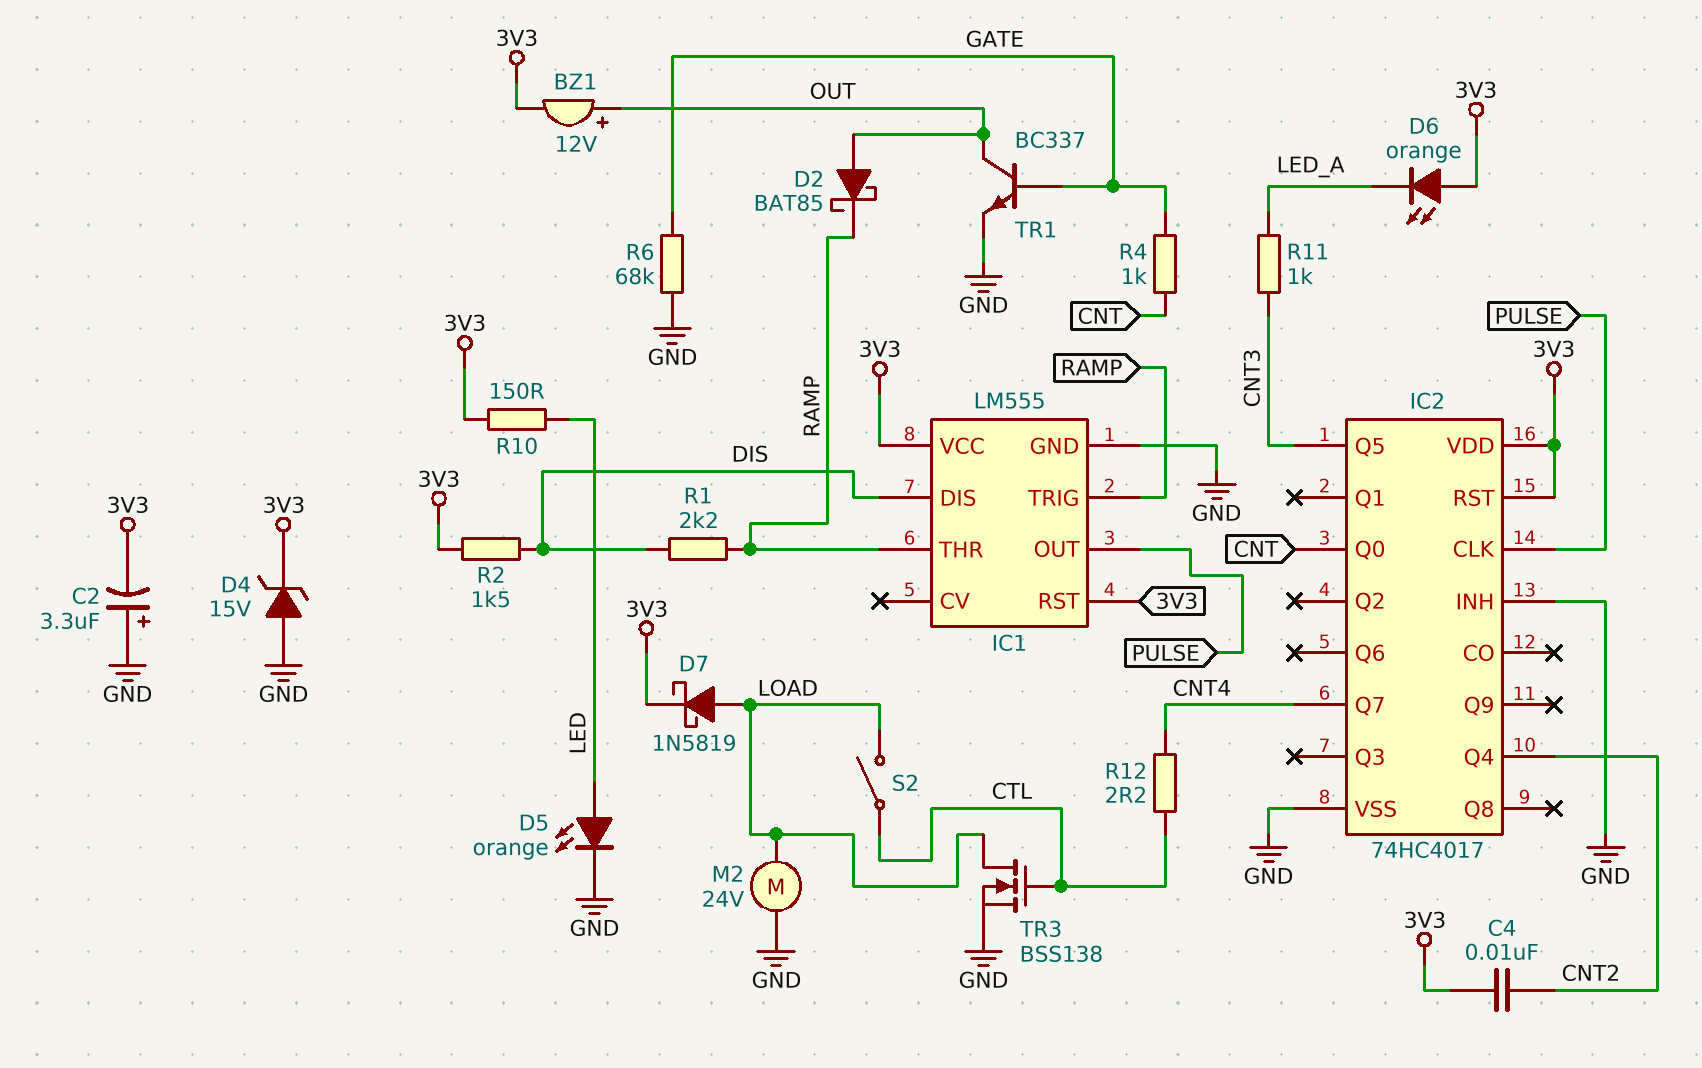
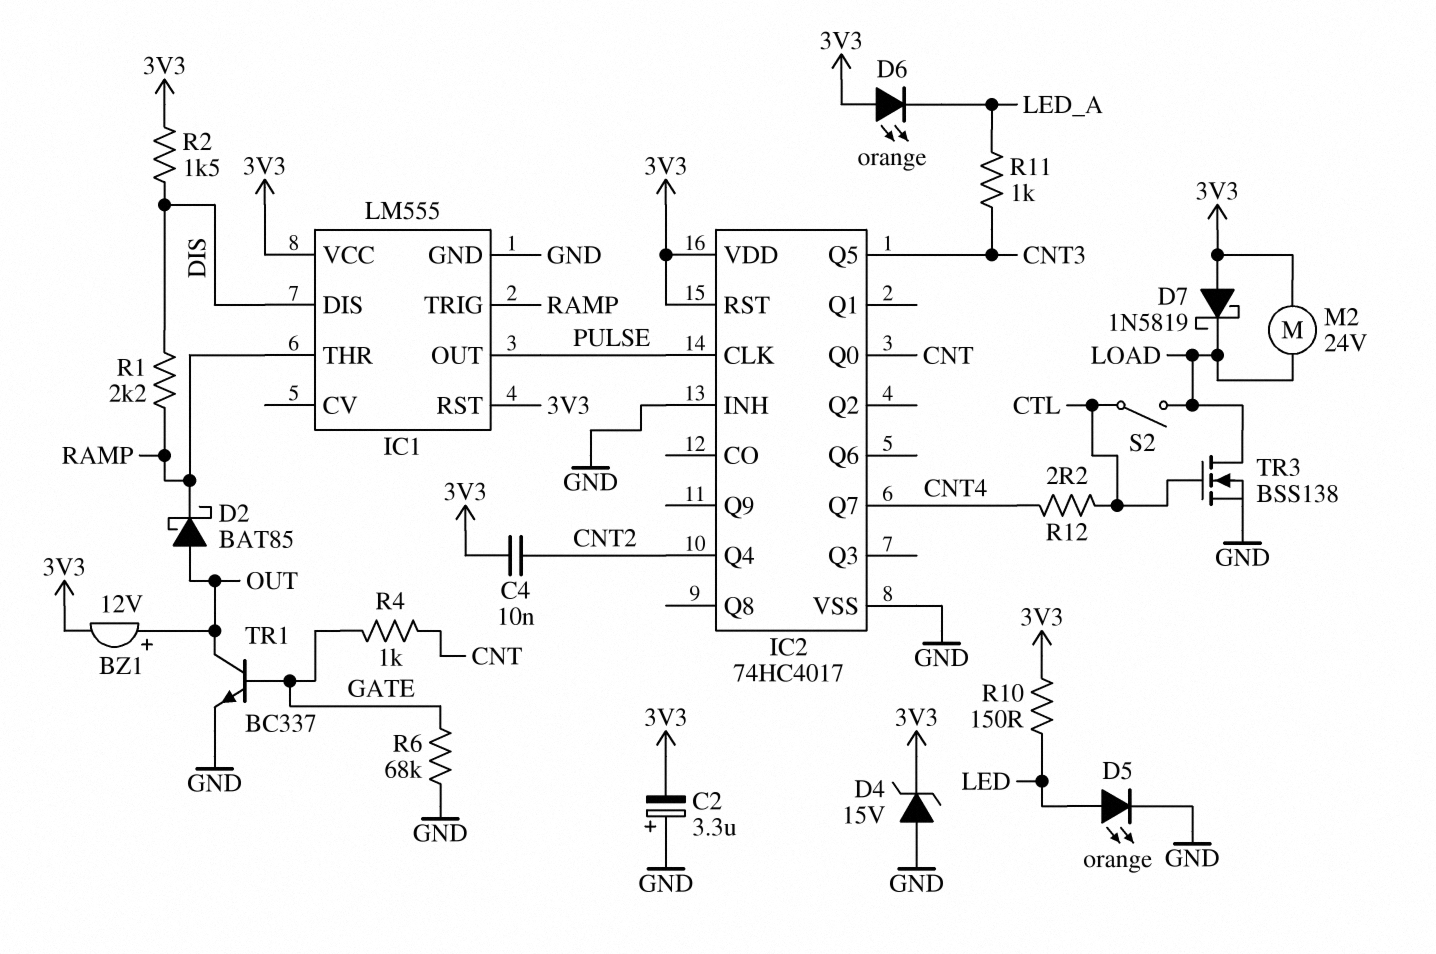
D7: schottky 1N5819 (A LOAD, K 3V3) -> schottky 1N5819 (A 3V3, K LOAD)
M2: motor 24V (GND, LOAD) -> motor 24V (3V3, LOAD)

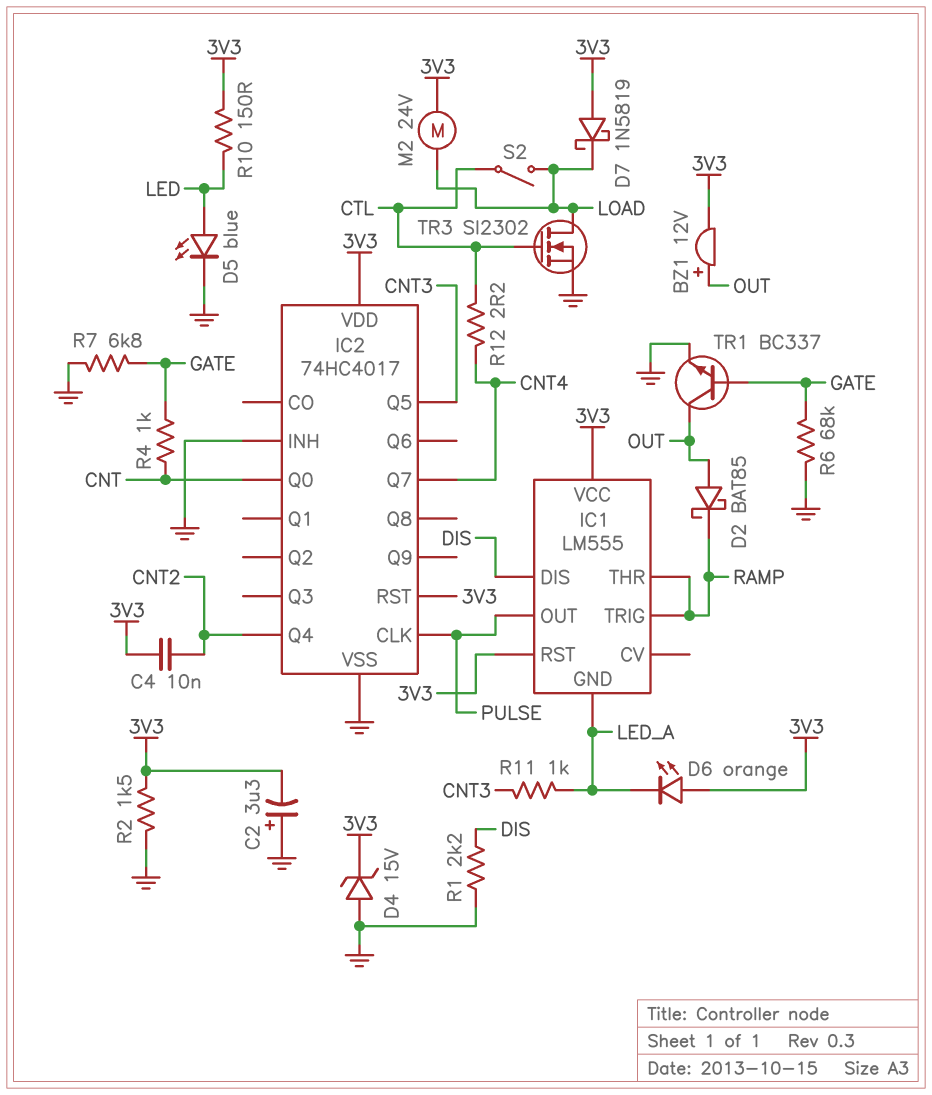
D5: LED orange (A LED, K GND) -> LED blue (A LED, K GND)
IC1 pin GND: GND -> LED_A
R1: 2.2k (DIS, RAMP) -> 2.2k (DIS, GND)
R2: 1.5k (3V3, DIS) -> 1.5k (3V3, GND)
R7: none -> 6.8k (GATE, GND)
TR3: NMOS BSS138 (G CTL, D LOAD, S GND) -> NMOS SI2302 (G CTL, D LOAD, S GND)

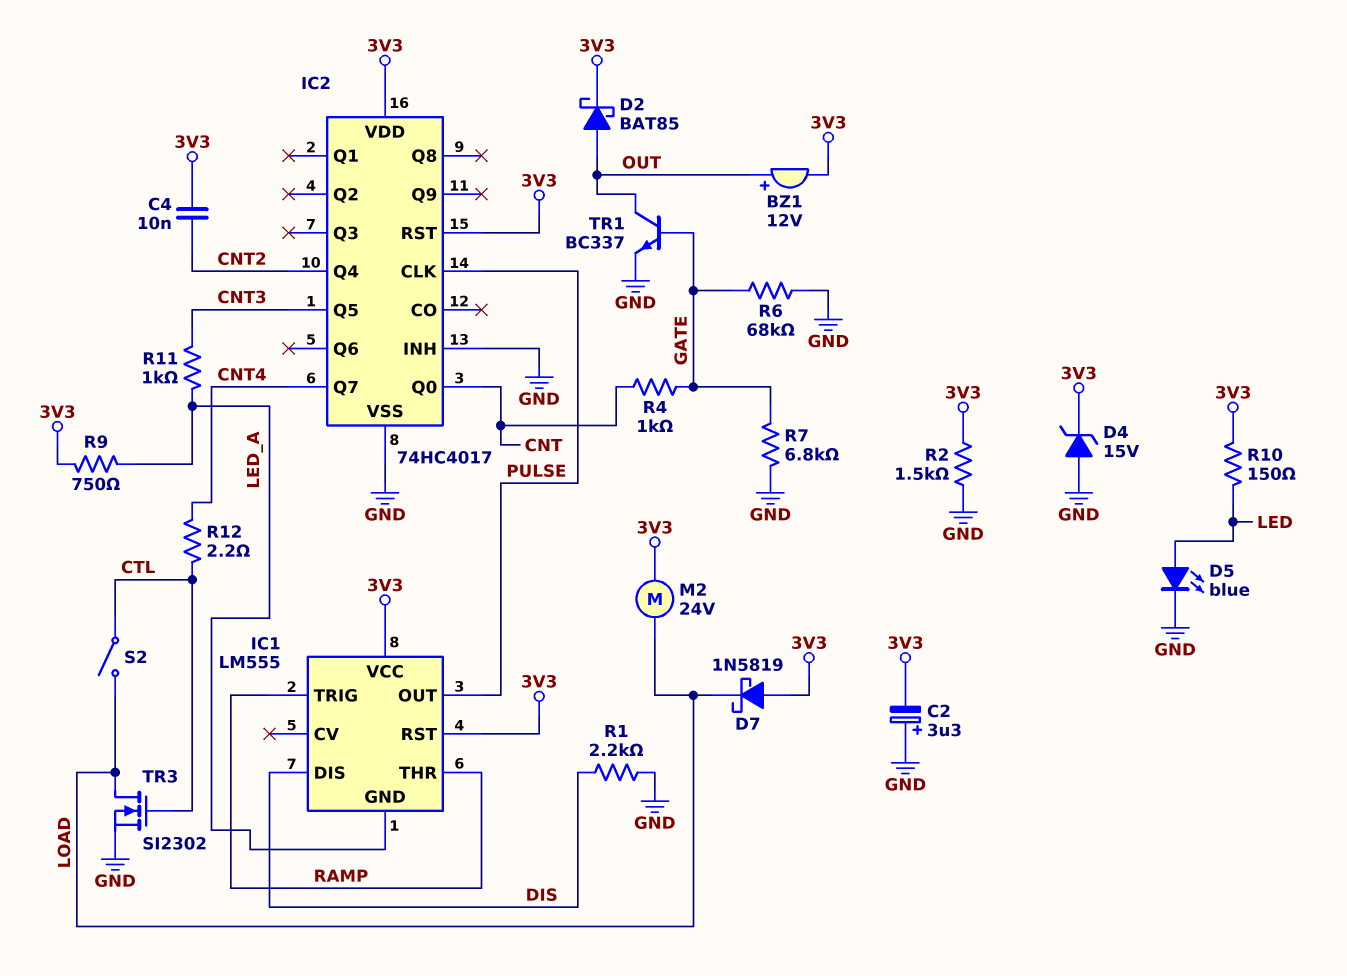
D2: schottky BAT85 (A OUT, K RAMP) -> schottky BAT85 (A OUT, K 3V3)
D6: LED orange (A 3V3, K LED_A) -> none
R9: none -> 750 (3V3, LED_A)

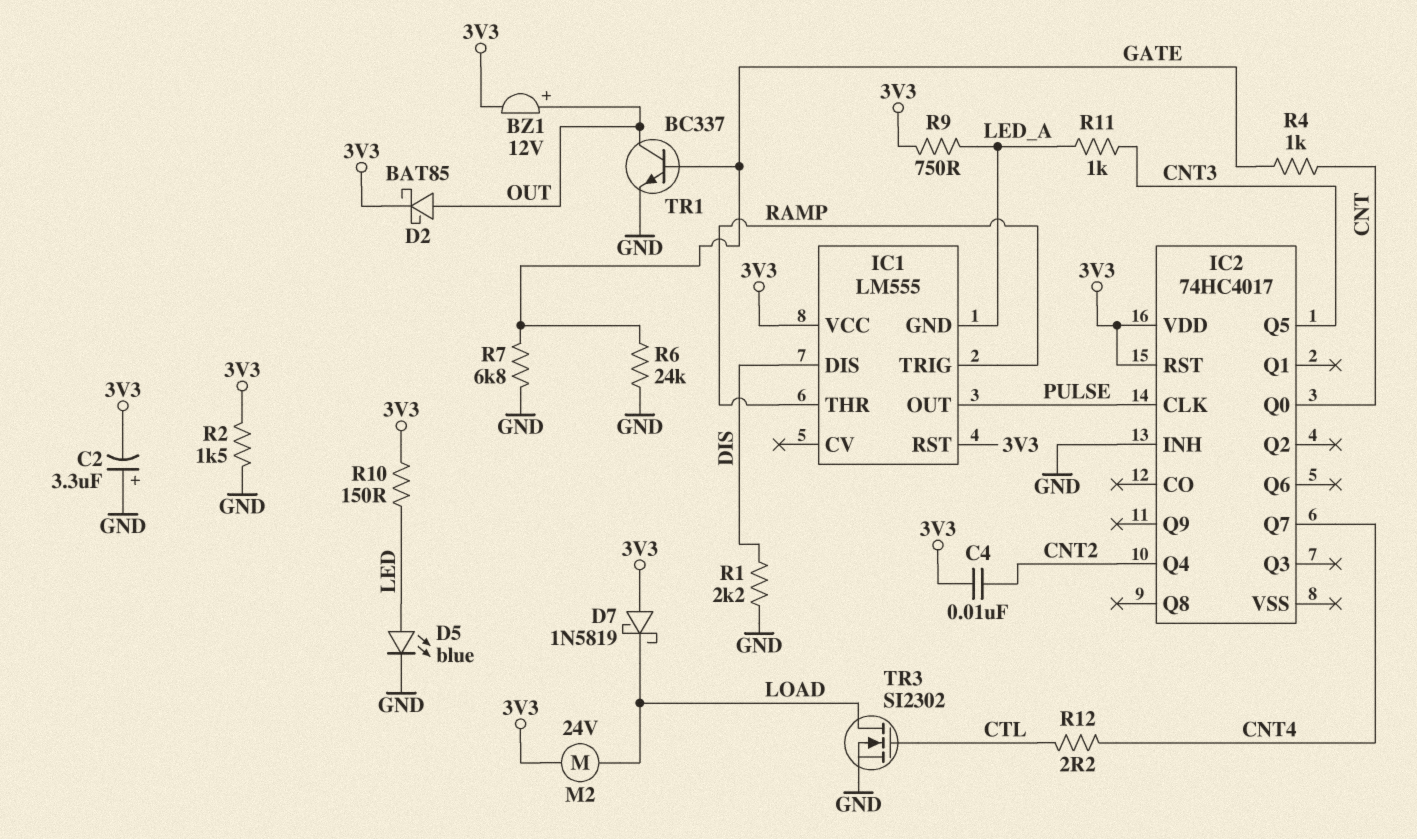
D4: zener 15V (A GND, K 3V3) -> none
IC2 pin VSS: GND -> none
R6: 68k (GATE, GND) -> 24k (GATE, GND)
S2: switch (CTL, LOAD) -> none

